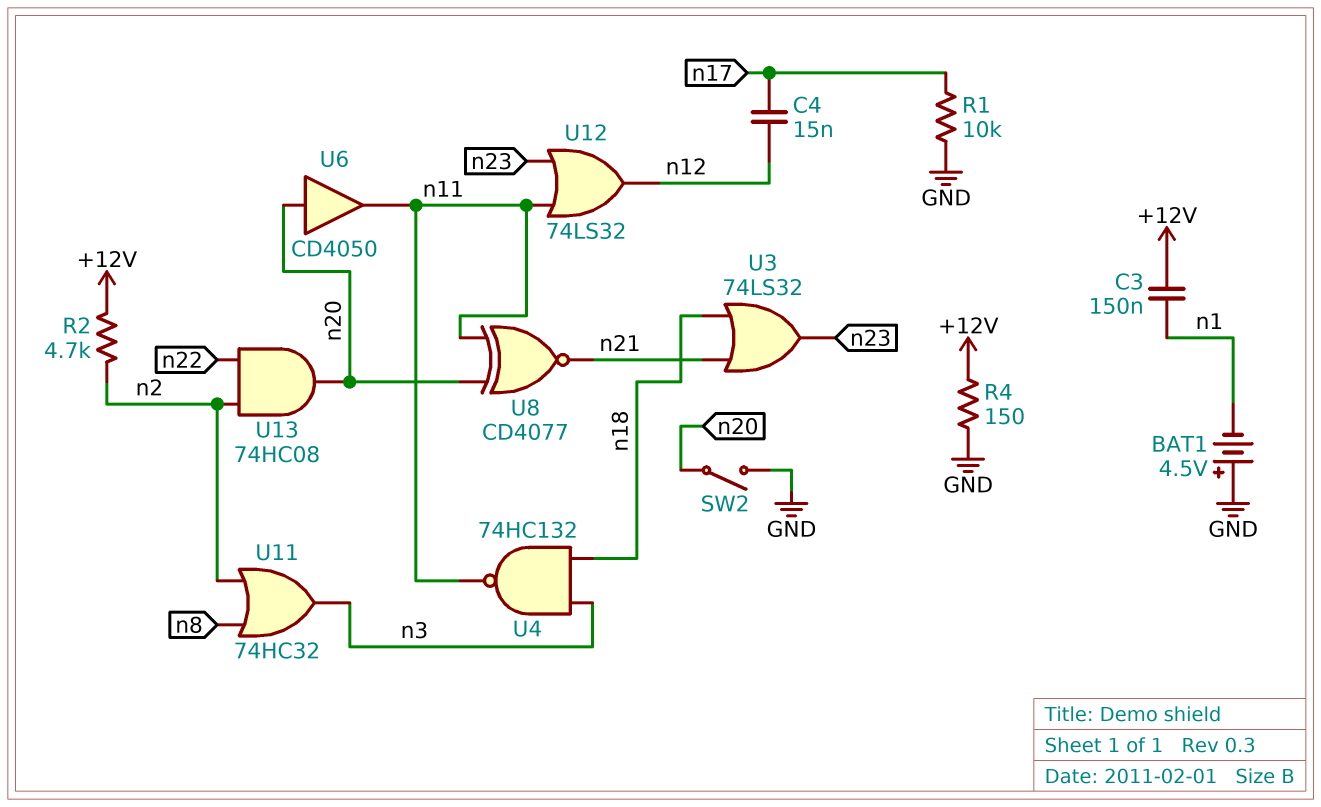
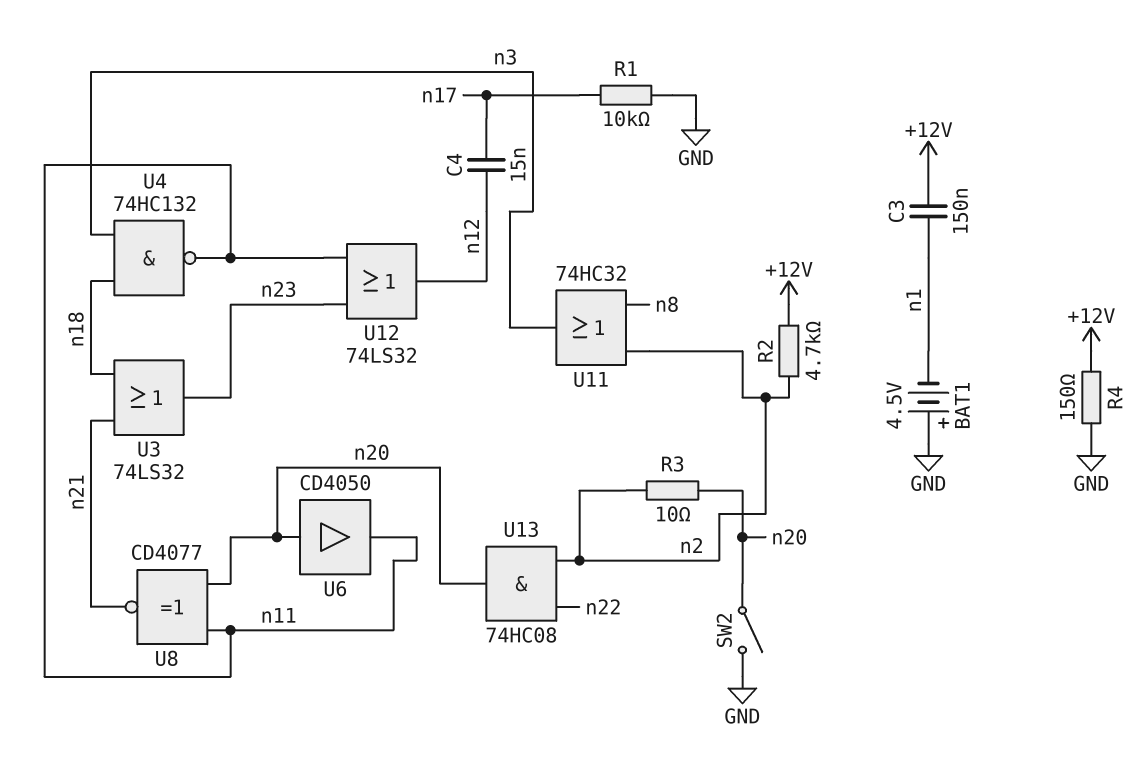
R3: none -> 10 (n2, n20)

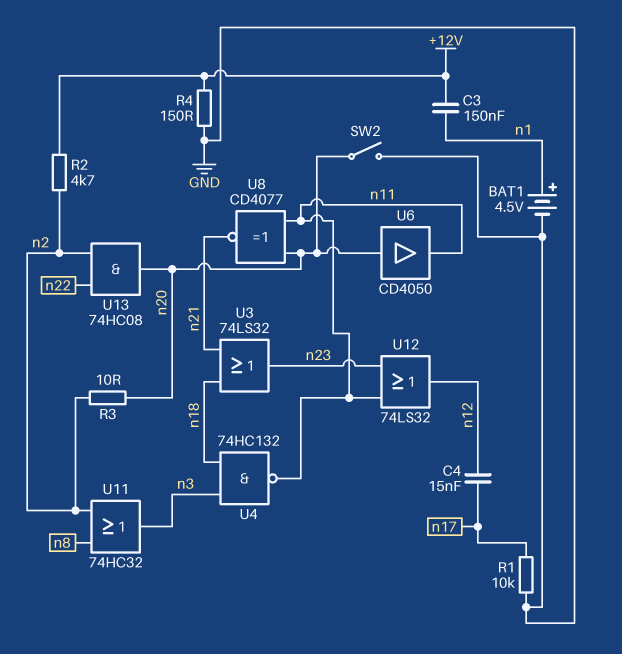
BAT1: 4.5V (plus GND, minus n1) -> 4.5V (plus n1, minus GND)

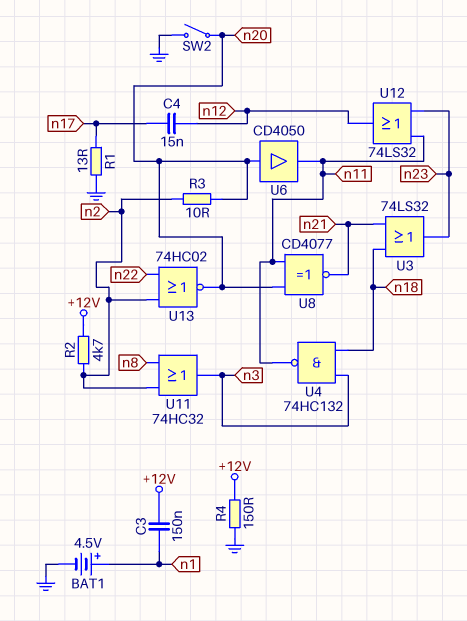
R1: 10k (GND, n17) -> 13 (GND, n17)
U13: AND 74HC08 (in n2, in n22, out n20) -> NOR 74HC02 (in n2, in n22, out n20)

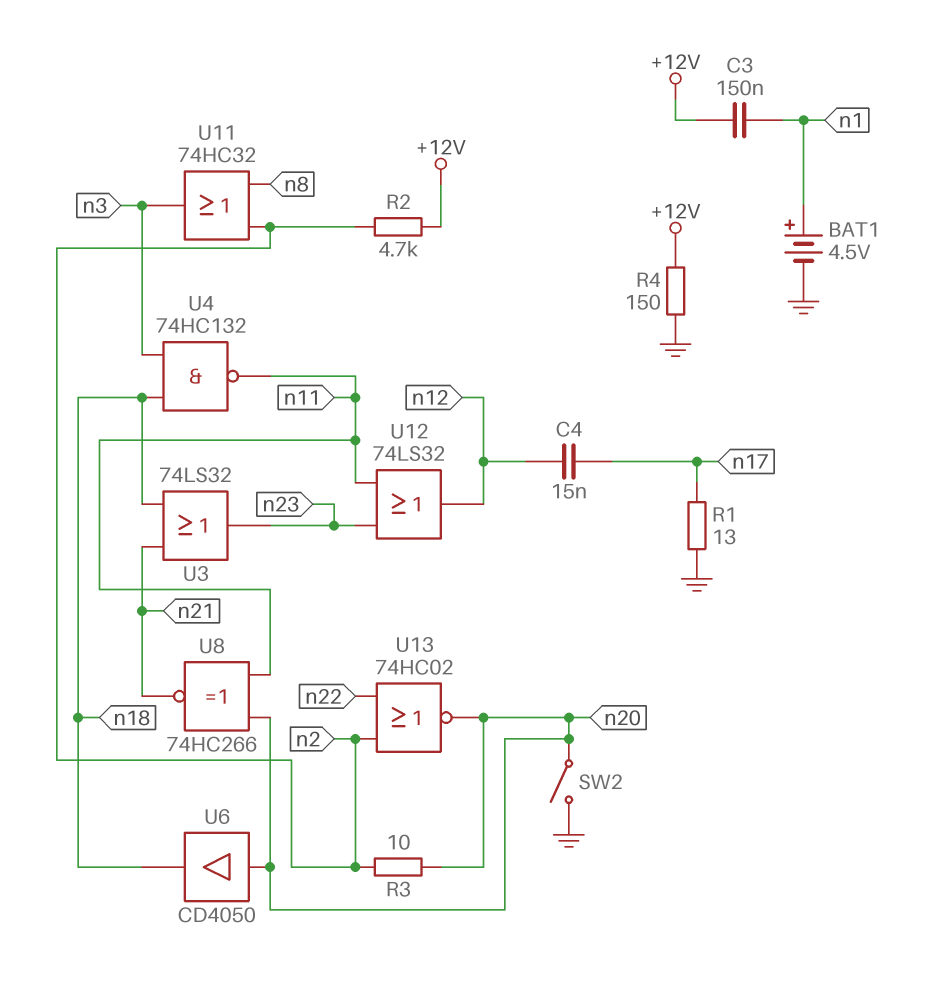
U6: buffer CD4050 (in n20, out n11) -> buffer CD4050 (in n20, out n18)
U8: XNOR CD4077 (in n11, in n20, out n21) -> XNOR 74HC266 (in n11, in n20, out n21)

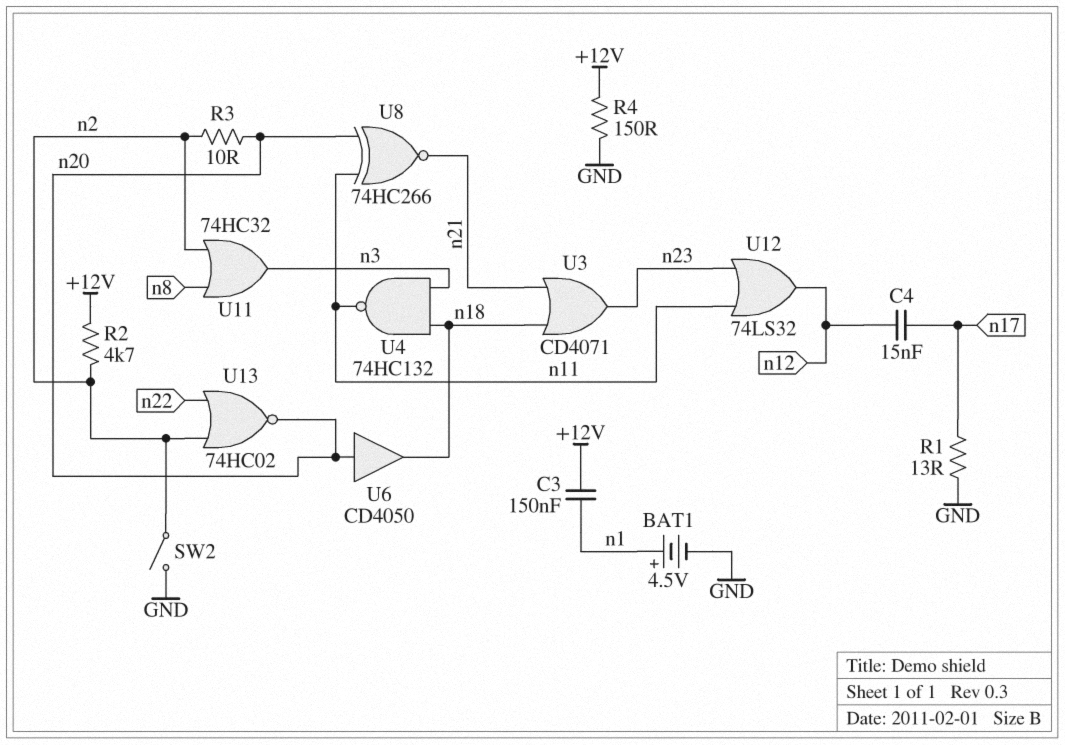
SW2: switch (GND, n20) -> switch (GND, n2)
U3: OR 74LS32 (in n18, in n21, out n23) -> OR CD4071 (in n18, in n21, out n23)

